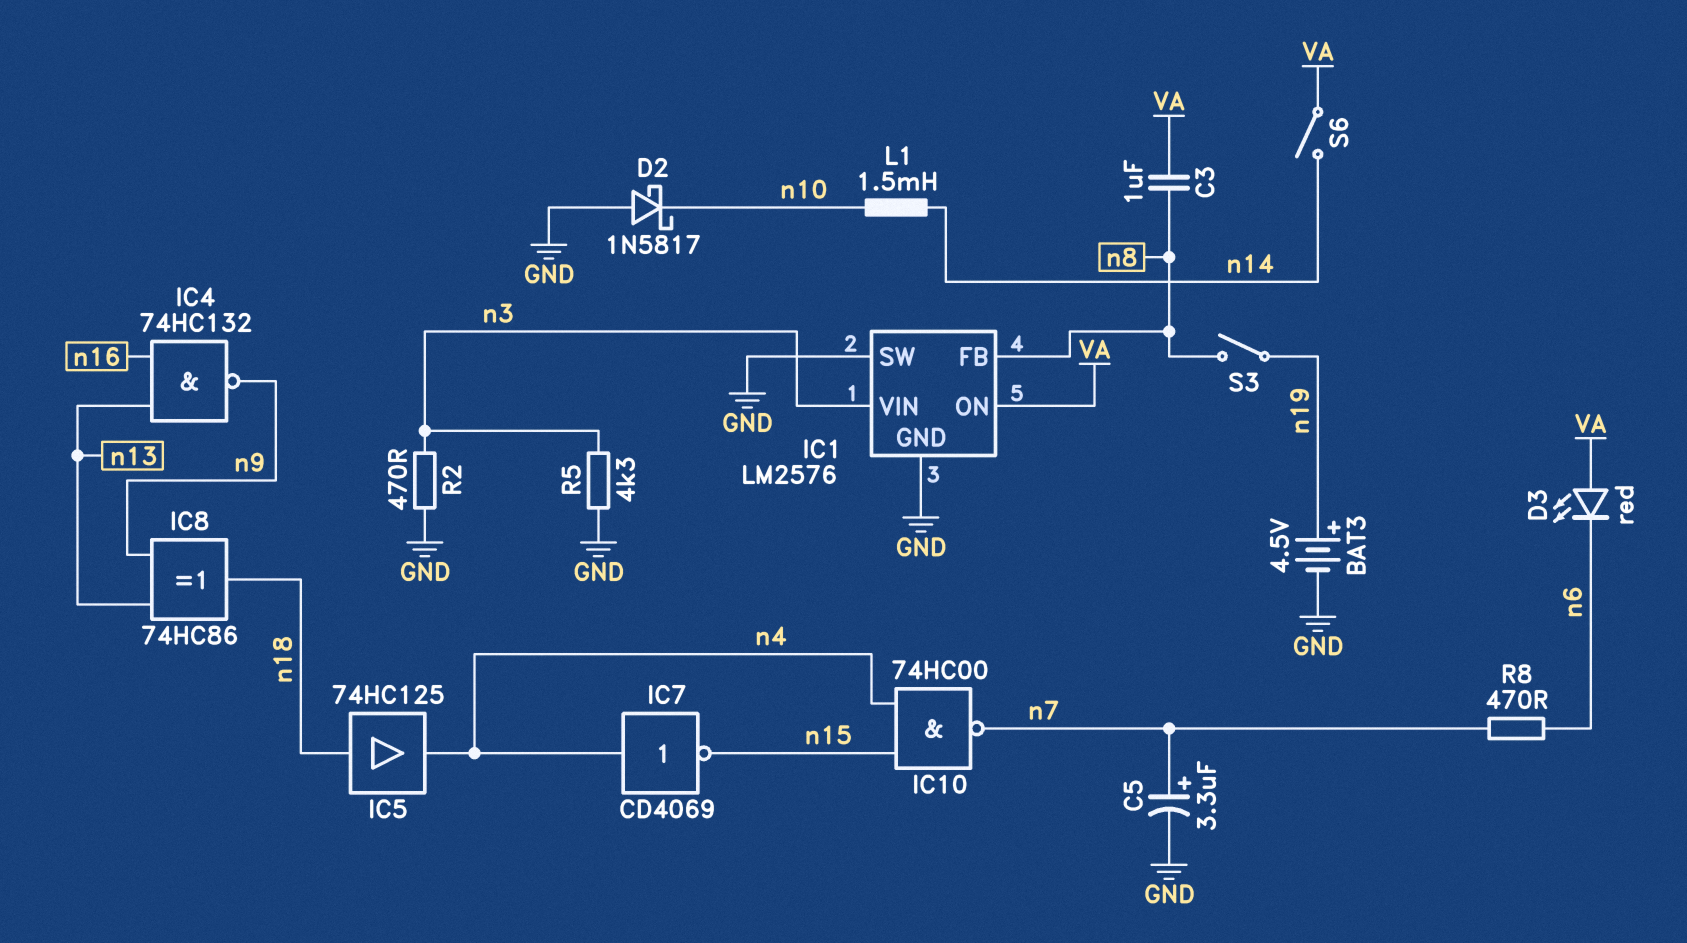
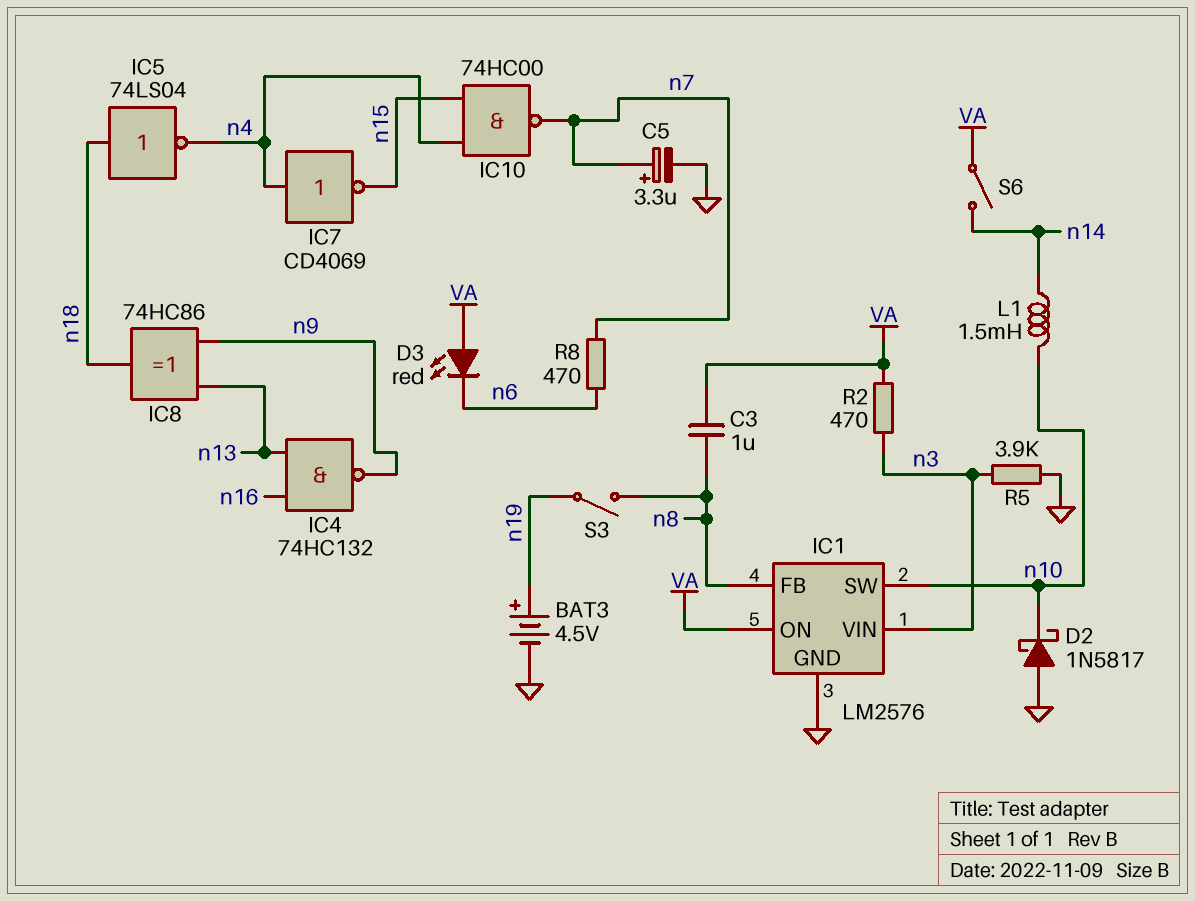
IC1 pin SW: GND -> n10
IC5: buffer 74HC125 (in n18, out n4) -> NOT 74LS04 (in n18, out n4)
R2: 470 (GND, n3) -> 470 (VA, n3)
R5: 4.3k (GND, n3) -> 3.9k (GND, n3)

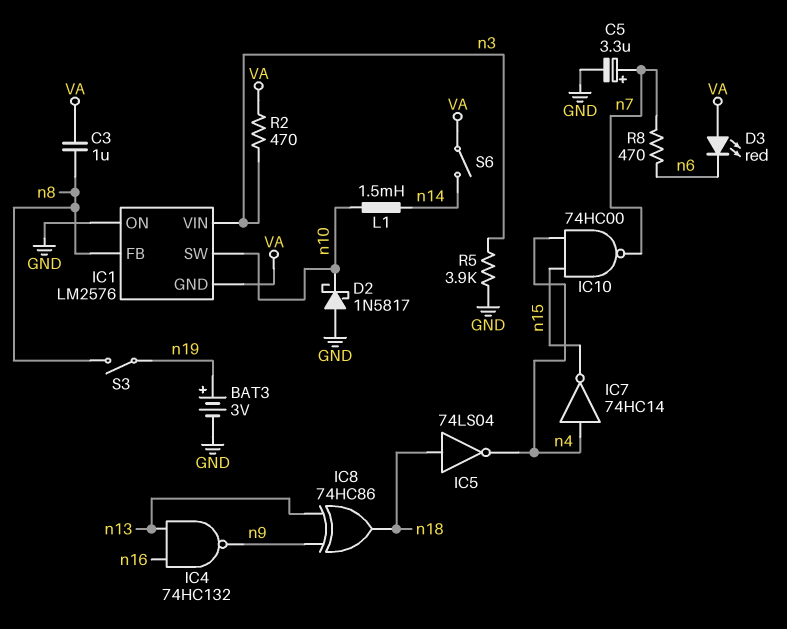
BAT3: 4.5V (plus n19, minus GND) -> 3V (plus n19, minus GND)
IC1 pin GND: GND -> VA
IC1 pin ON: VA -> GND
IC7: NOT CD4069 (in n4, out n15) -> NOT 74HC14 (in n4, out n15)

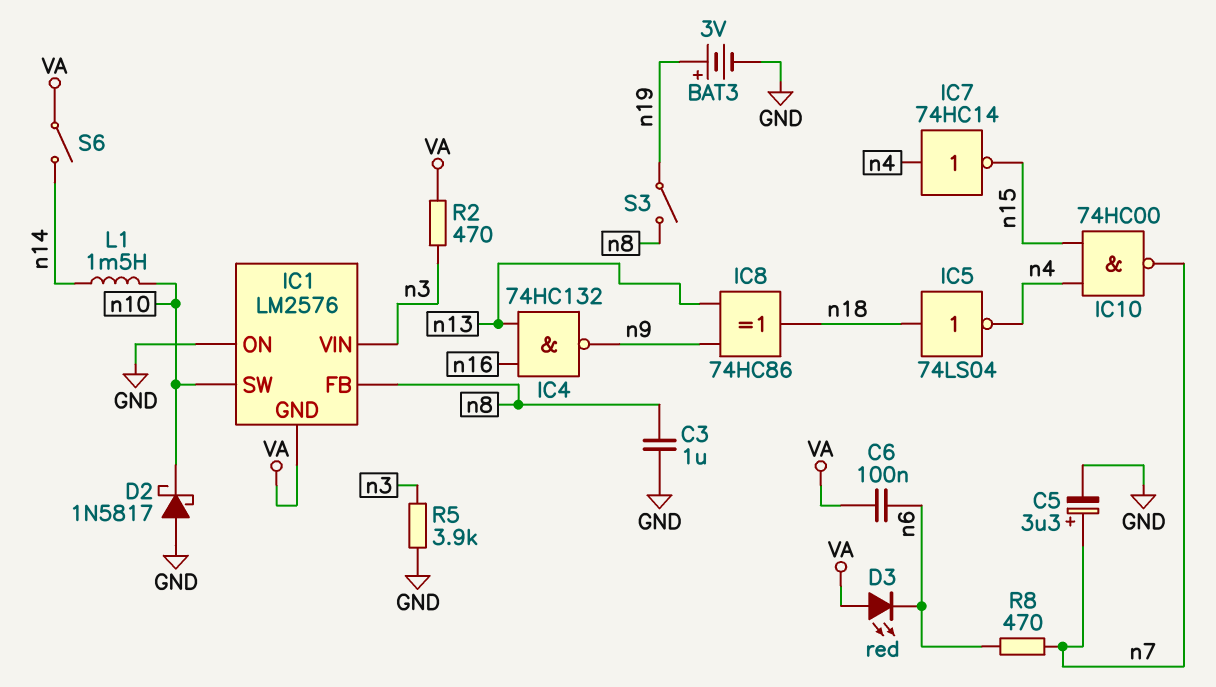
C3: 1uF (VA, n8) -> 1uF (GND, n8)
C6: none -> 100nF (VA, n6)

